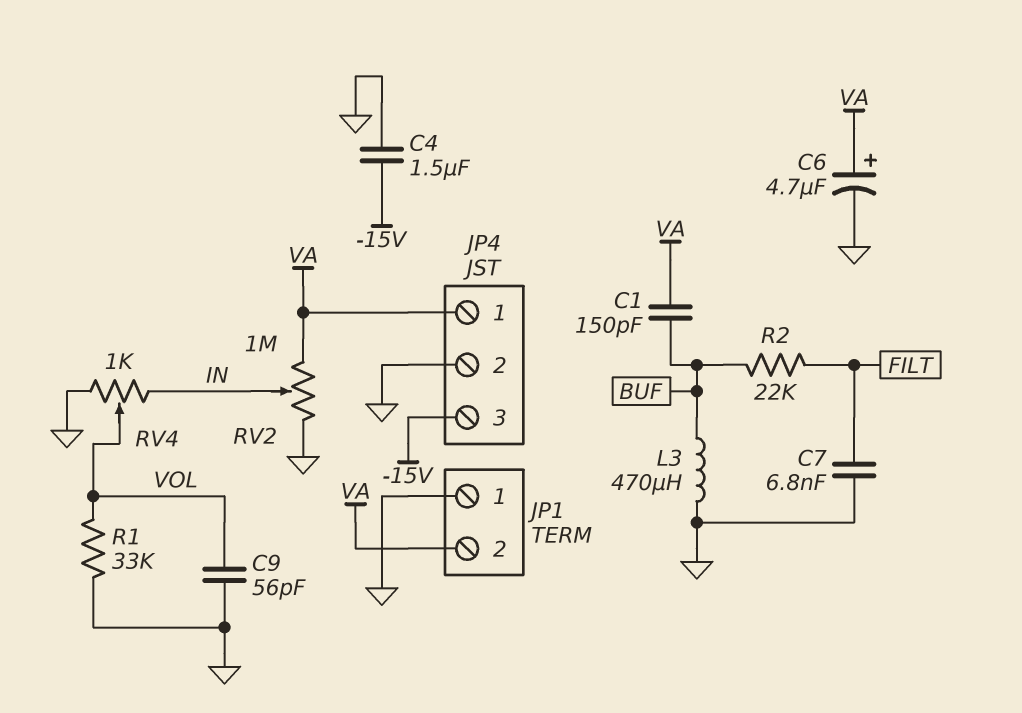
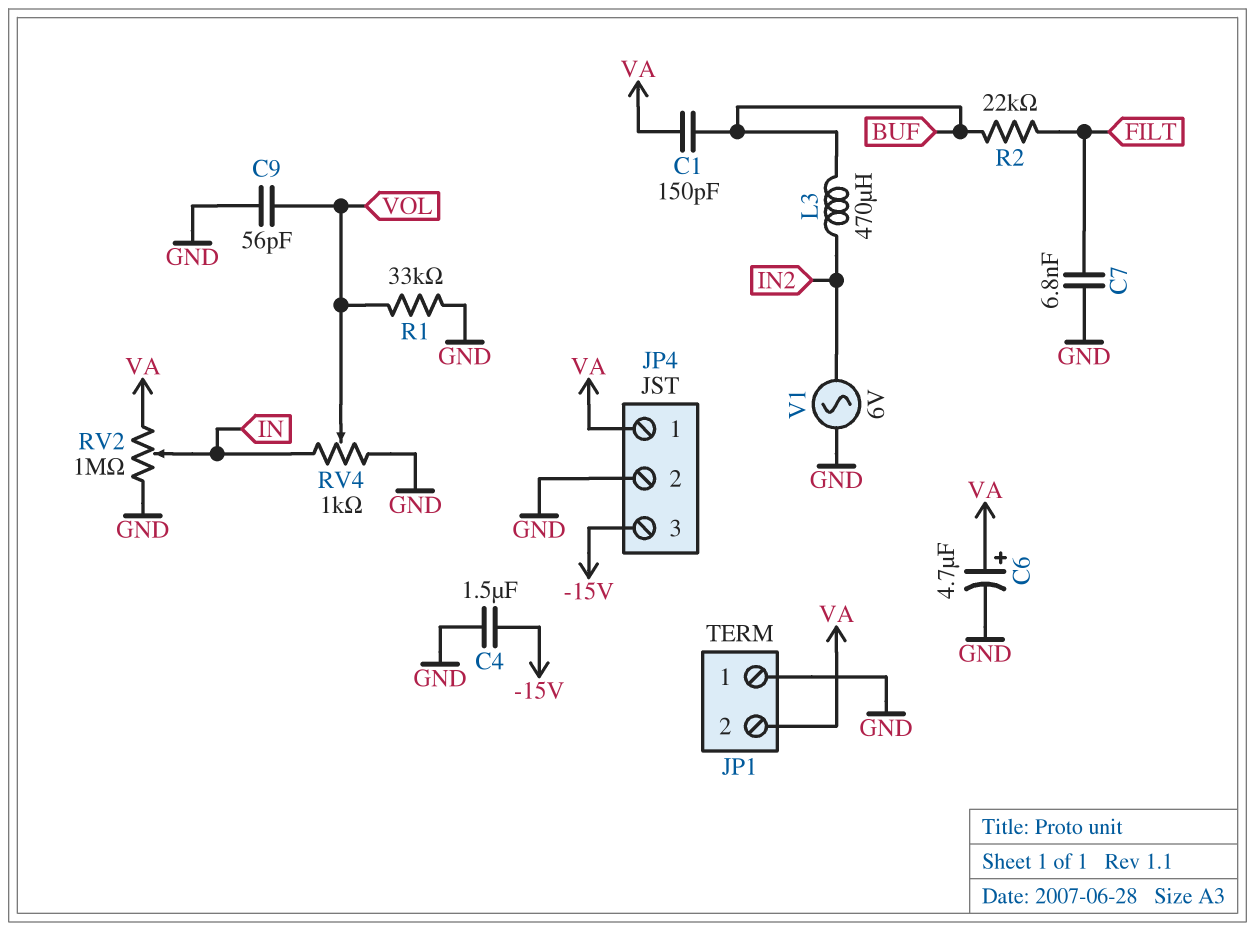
L3: 470uH (BUF, GND) -> 470uH (BUF, IN2)
V1: none -> AC 6V (GND, IN2)

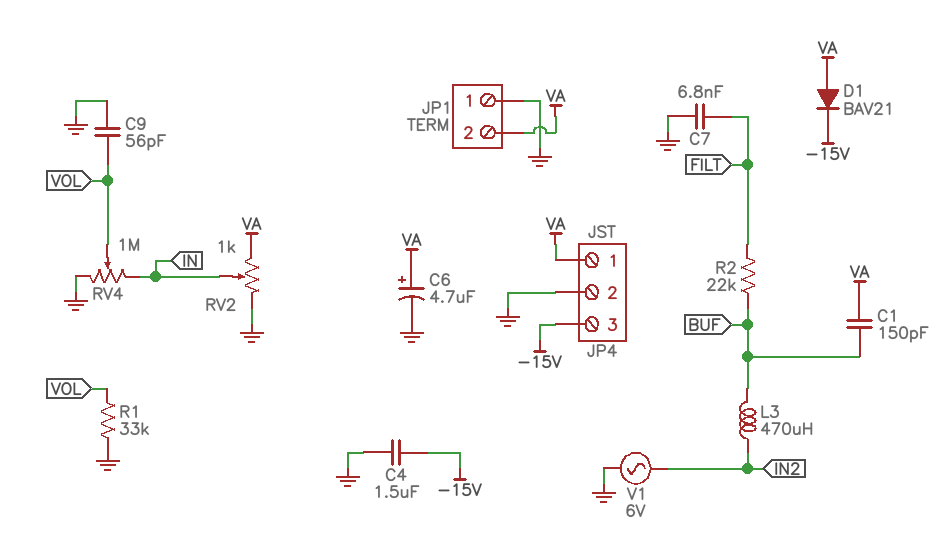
D1: none -> diode BAV21 (A VA, K -15V)
RV2: 1M (GND, VA, wiper IN) -> 1k (GND, VA, wiper IN)
RV4: 1k (GND, IN, wiper VOL) -> 1M (GND, IN, wiper VOL)

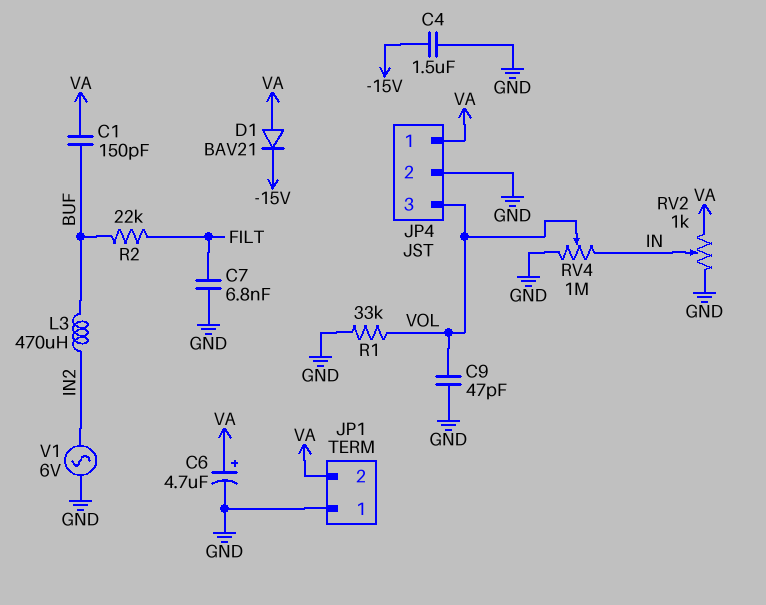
C9: 56pF (GND, VOL) -> 47pF (GND, VOL)
JP4 pin 3: -15V -> VOL

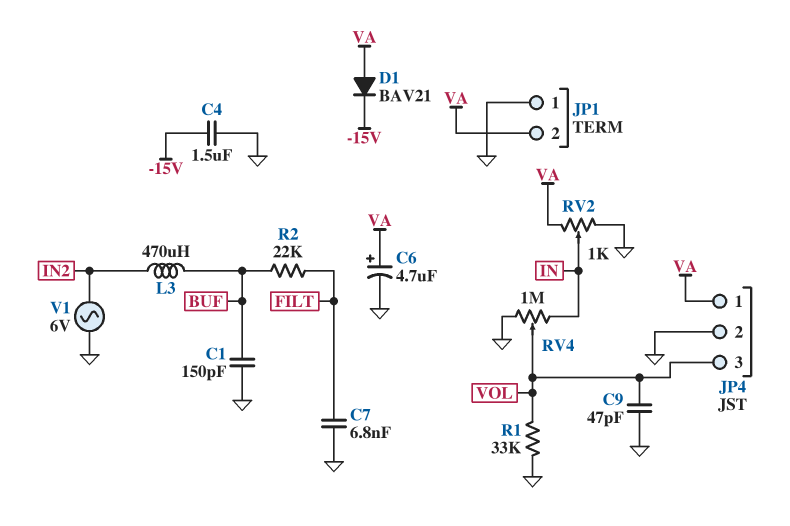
C1: 150pF (BUF, VA) -> 150pF (BUF, GND)

